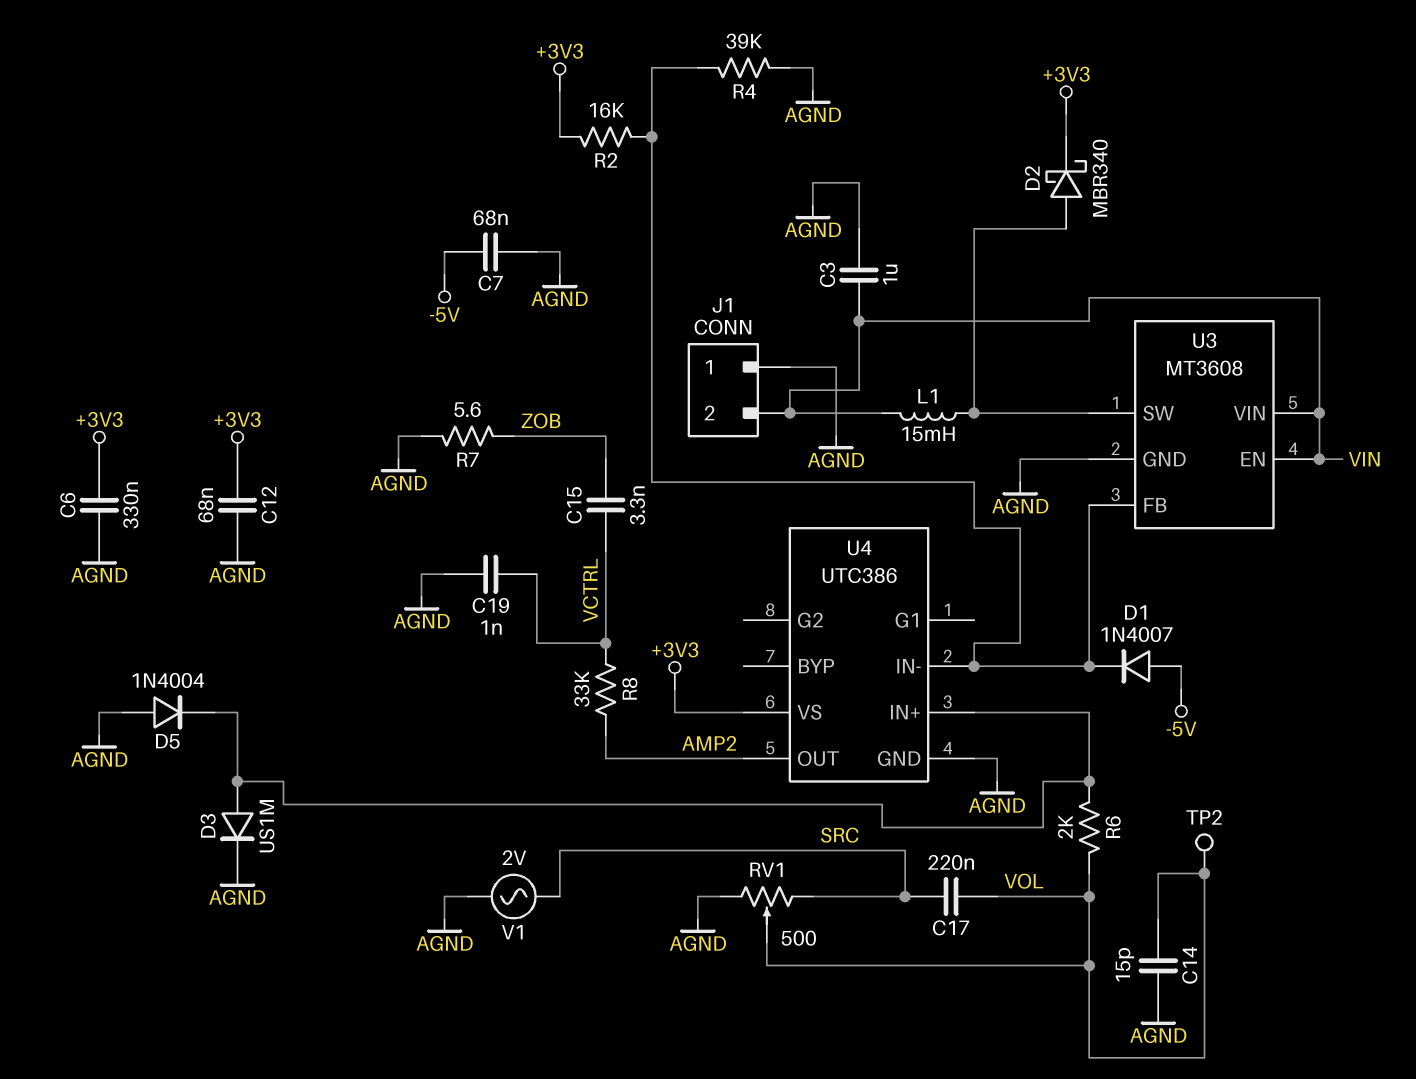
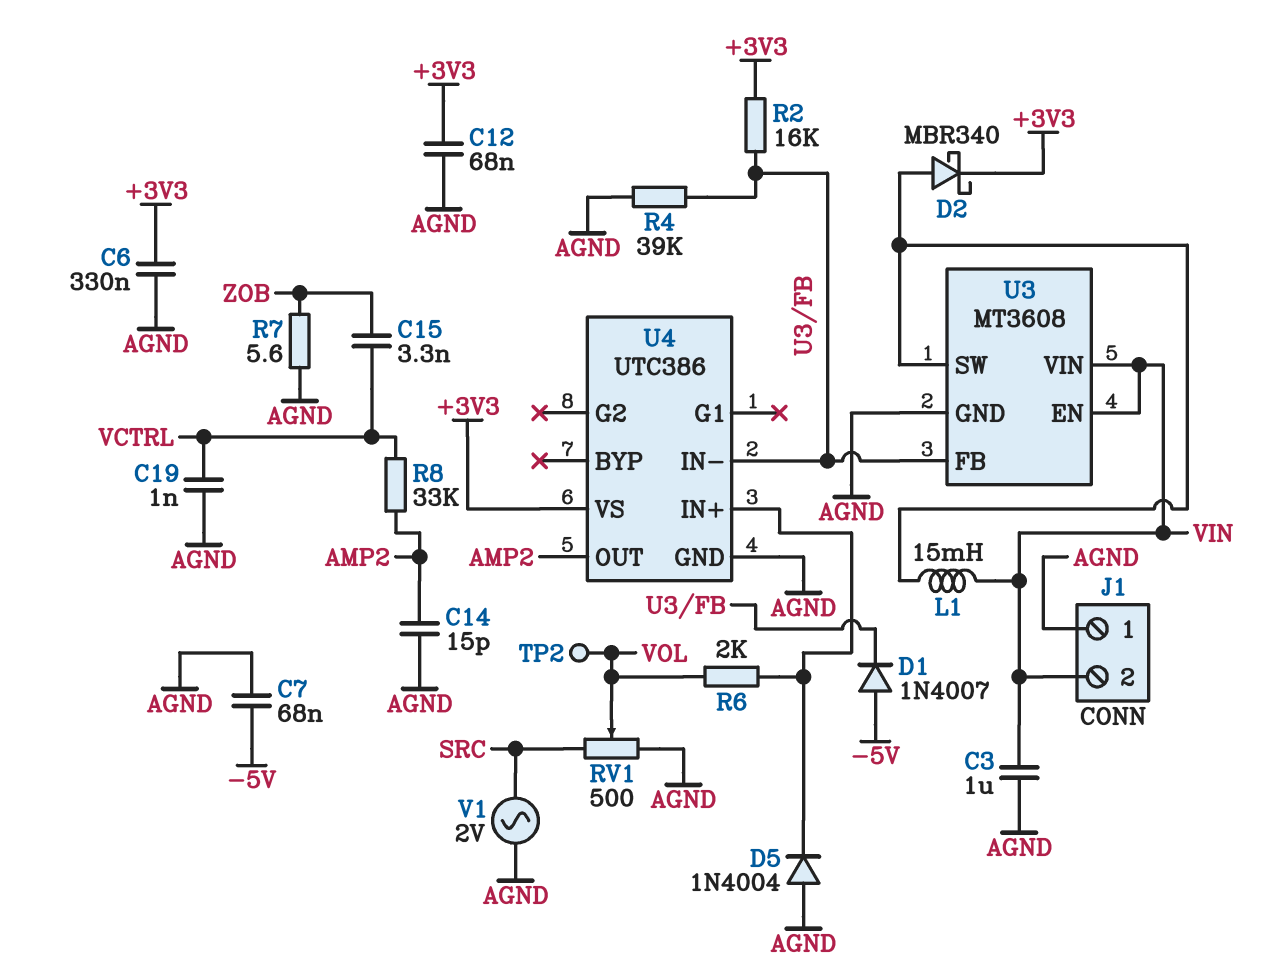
C14: 15pF (AGND, VOL) -> 15pF (AGND, AMP2)
C17: 220nF (SRC, VOL) -> none
D3: diode US1M (A U4/IN+, K AGND) -> none

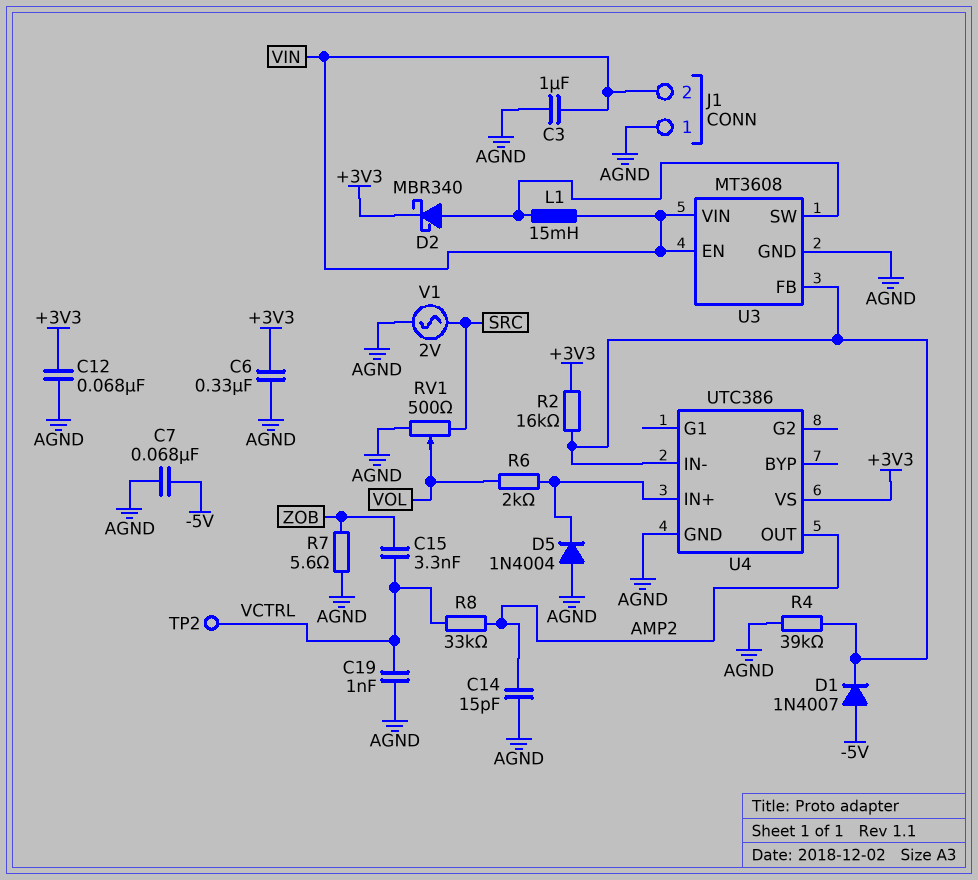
TP2: test point (VOL) -> test point (VCTRL)

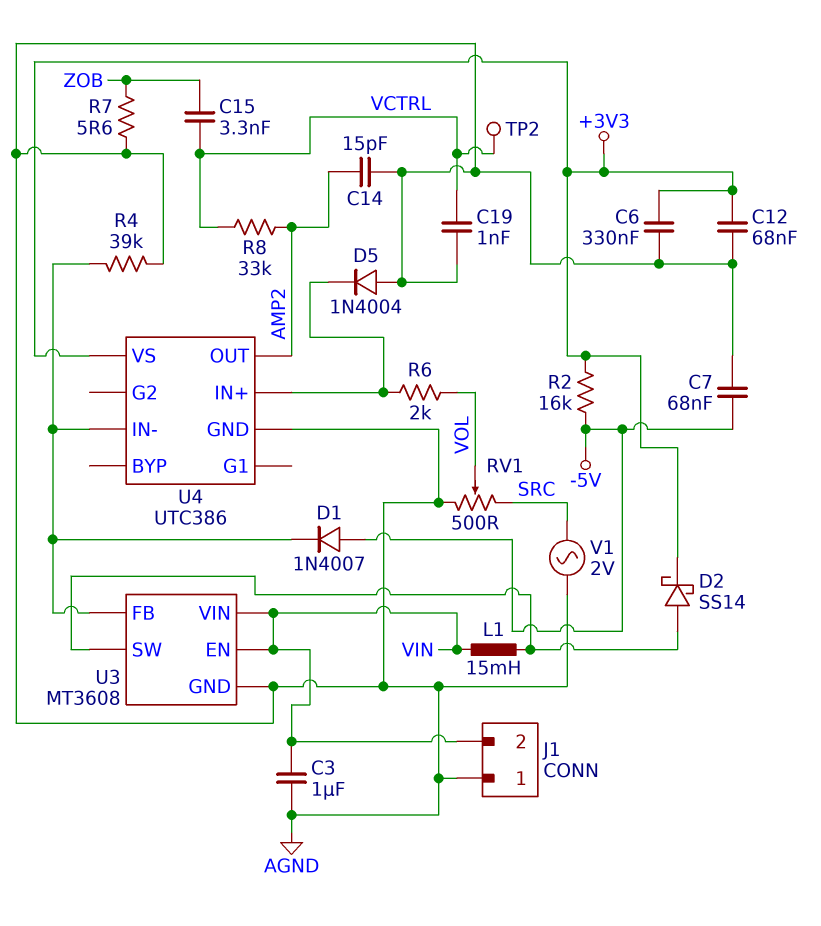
D2: schottky MBR340 (A U3/SW, K +3V3) -> schottky SS14 (A U3/SW, K +3V3)
R2: 16k (+3V3, U3/FB) -> 16k (+3V3, -5V)

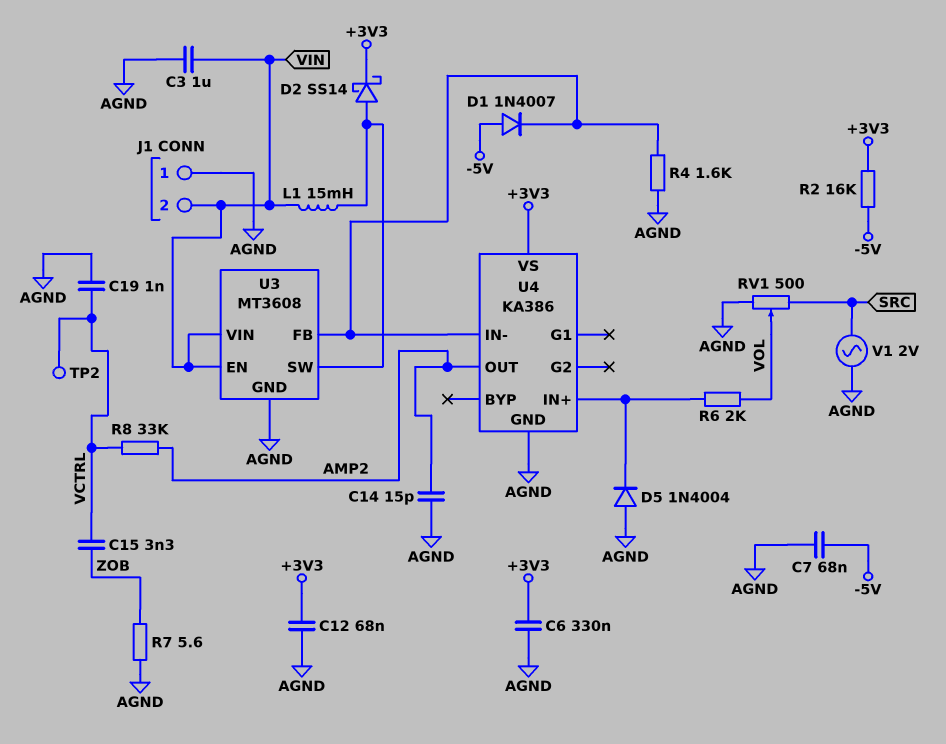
R4: 39k (AGND, U3/FB) -> 1.6k (AGND, U3/FB)
U4: UTC386 -> KA386

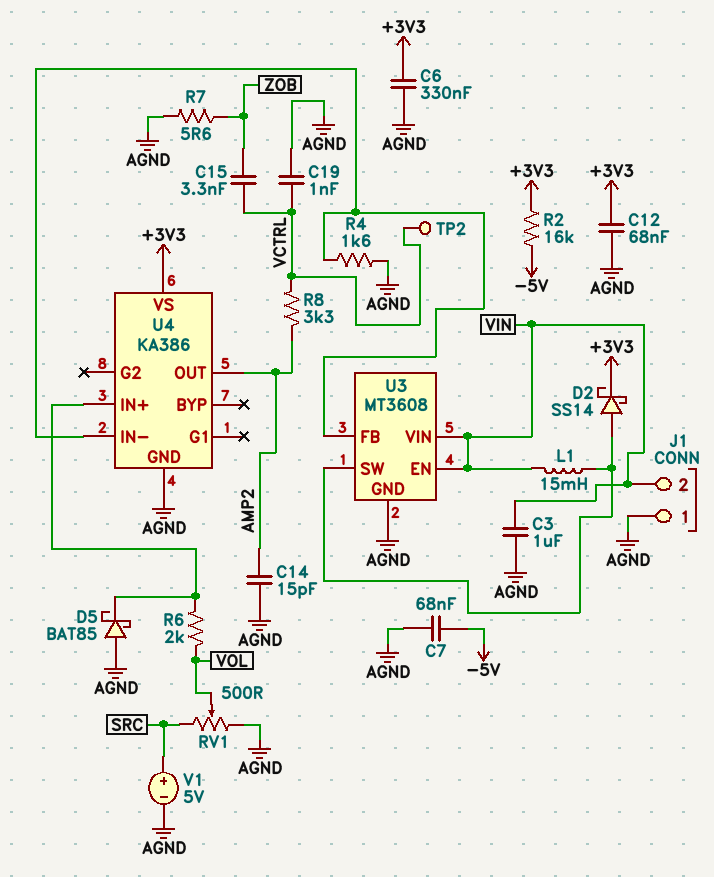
D1: diode 1N4007 (A -5V, K U3/FB) -> none
D5: diode 1N4004 (A AGND, K U4/IN+) -> schottky BAT85 (A AGND, K U4/IN+)
R8: 33k (AMP2, VCTRL) -> 3.3k (AMP2, VCTRL)
V1: AC 2V (AGND, SRC) -> 5V (plus SRC, minus AGND)

